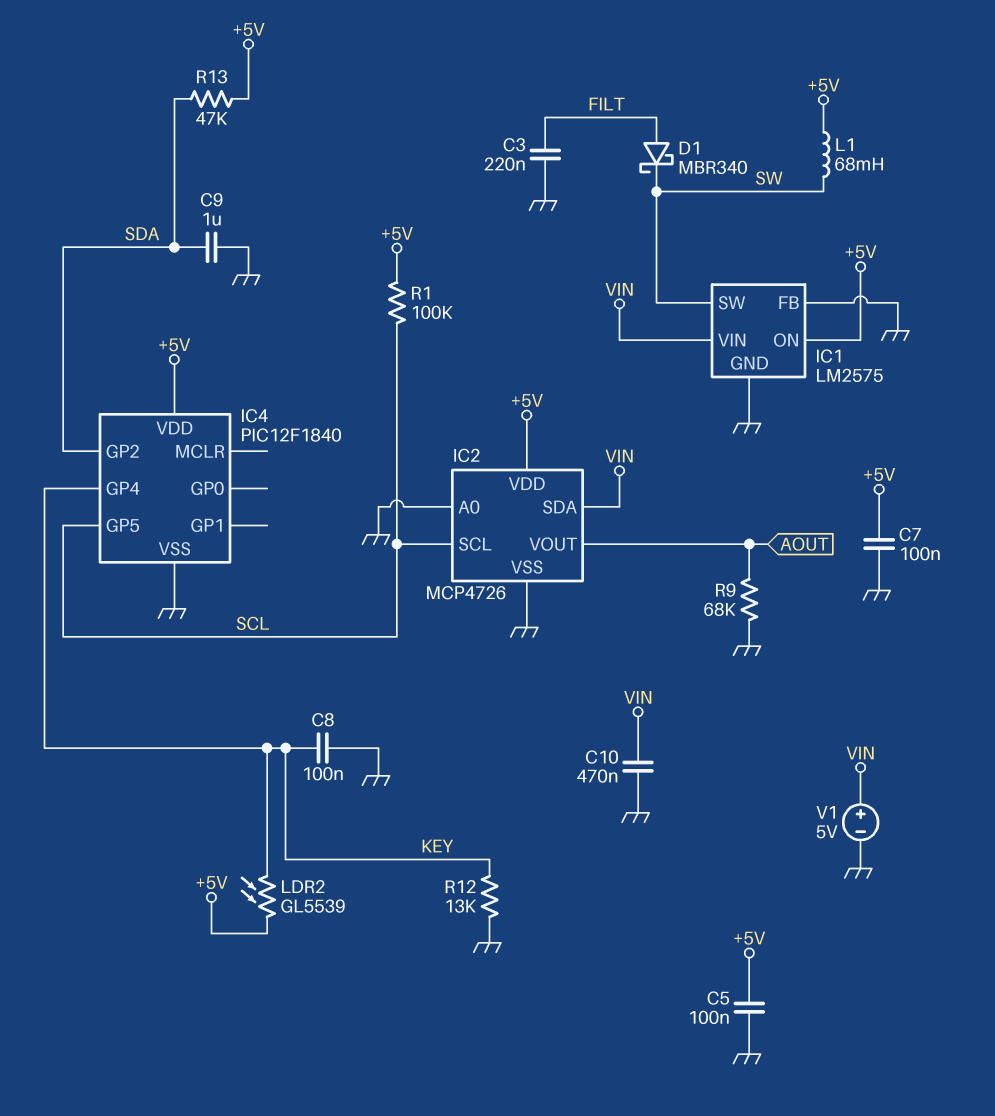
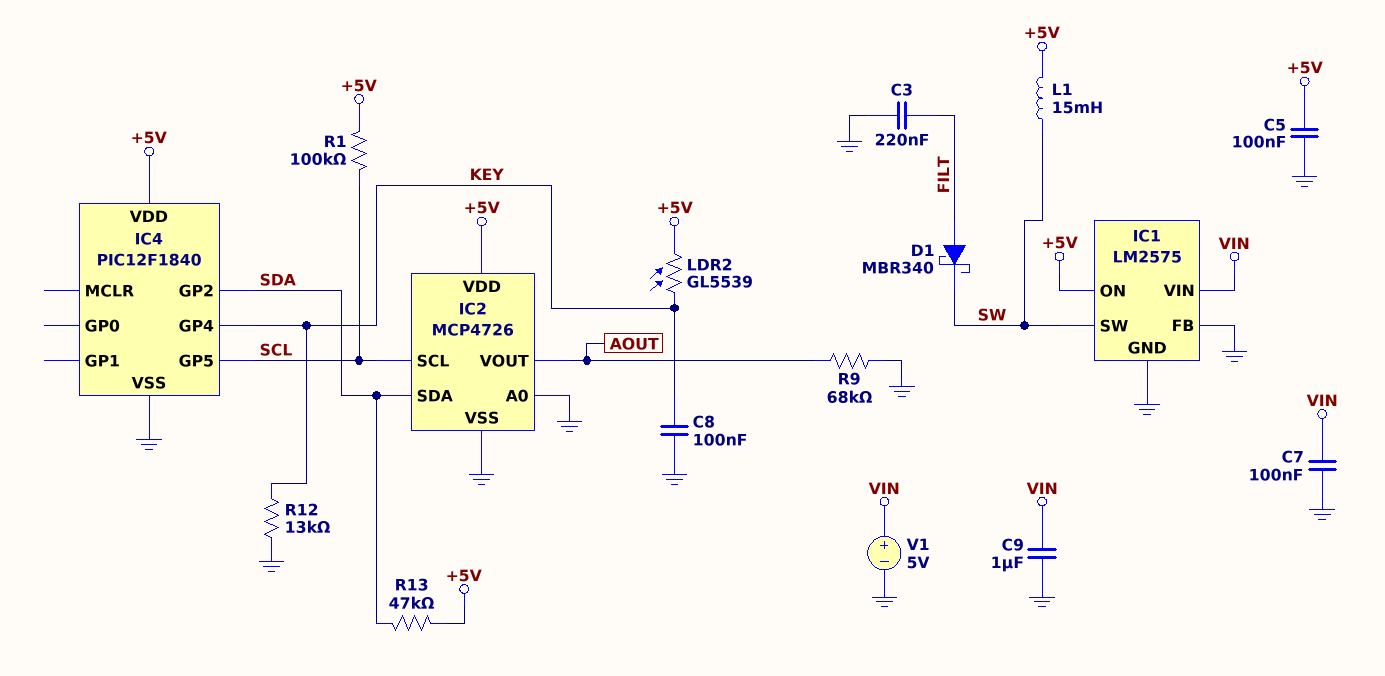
C7: 100nF (+5V, GND) -> 100nF (GND, VIN)
C9: 1uF (GND, SDA) -> 1uF (GND, VIN)
C10: 470nF (GND, VIN) -> none
IC2 pin SDA: VIN -> SDA
L1: 68mH (+5V, SW) -> 15mH (+5V, SW)

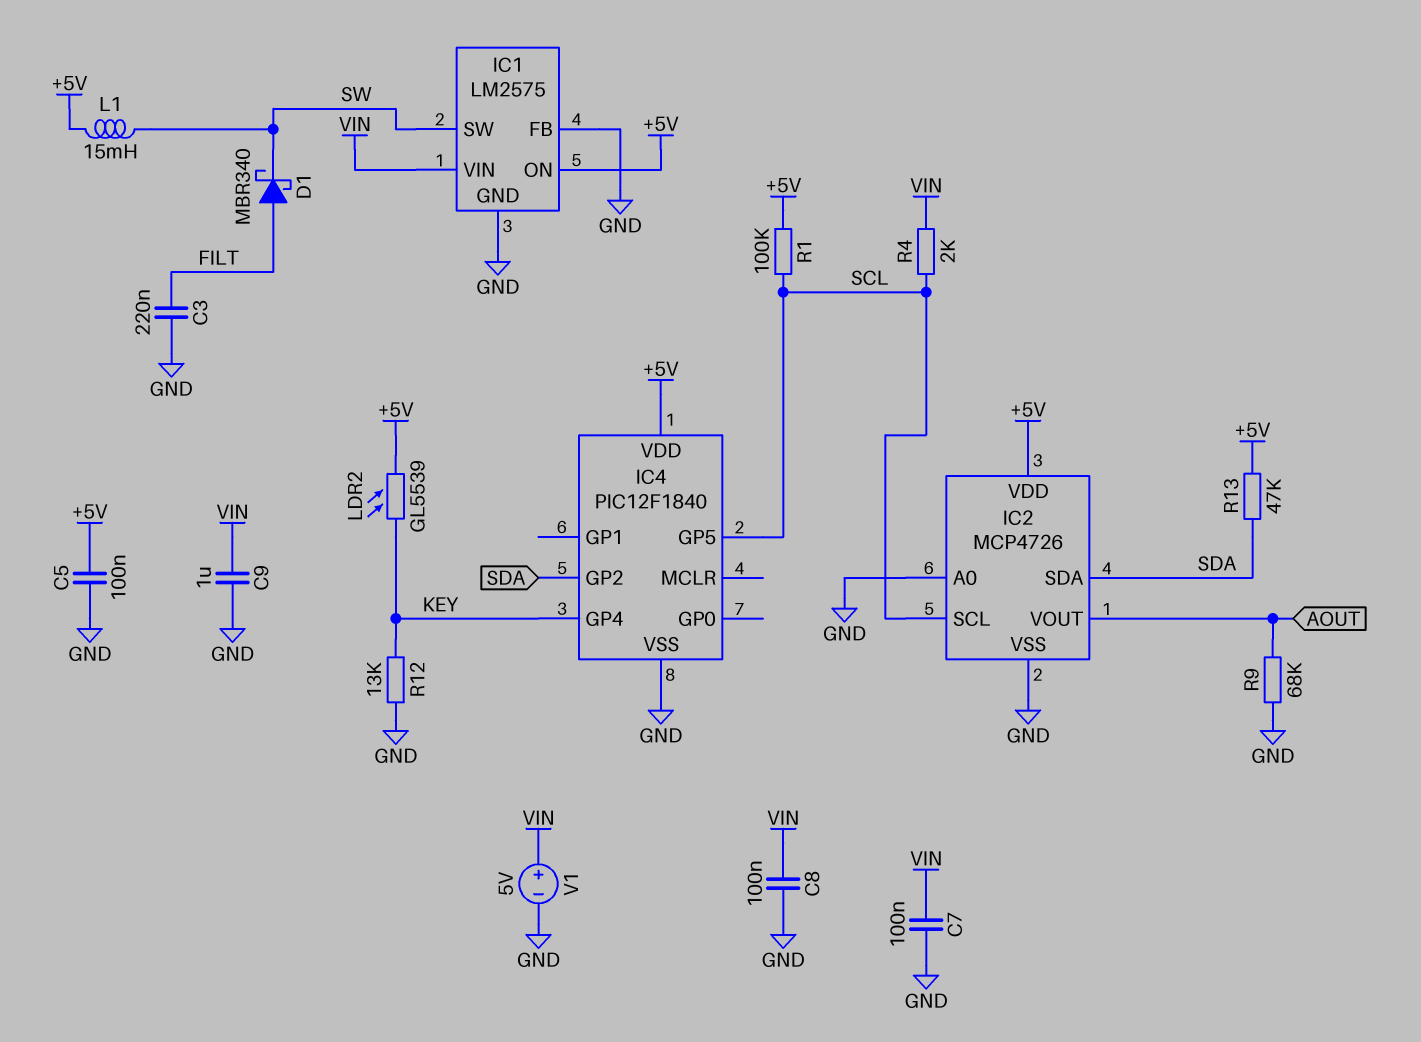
C8: 100nF (GND, KEY) -> 100nF (GND, VIN)
R4: none -> 2k (SCL, VIN)

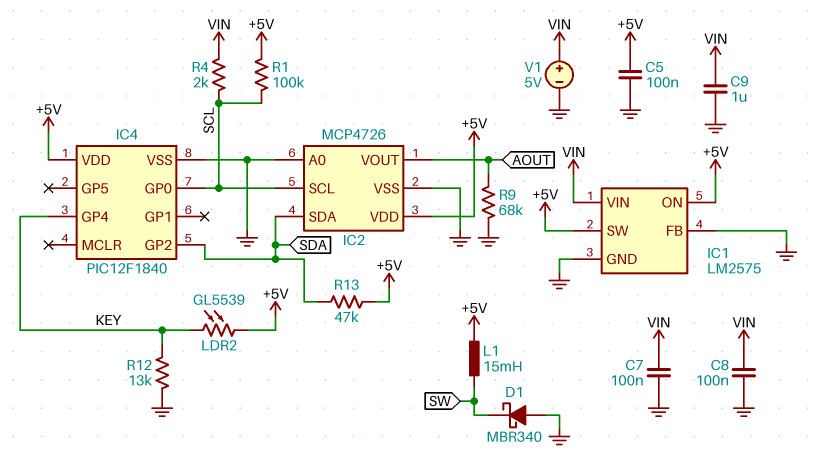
C3: 220nF (FILT, GND) -> none
D1: schottky MBR340 (A FILT, K SW) -> schottky MBR340 (A GND, K SW)
IC1 pin SW: SW -> +5V
IC4 pin GP0: none -> SCL
IC4 pin GP5: SCL -> none

